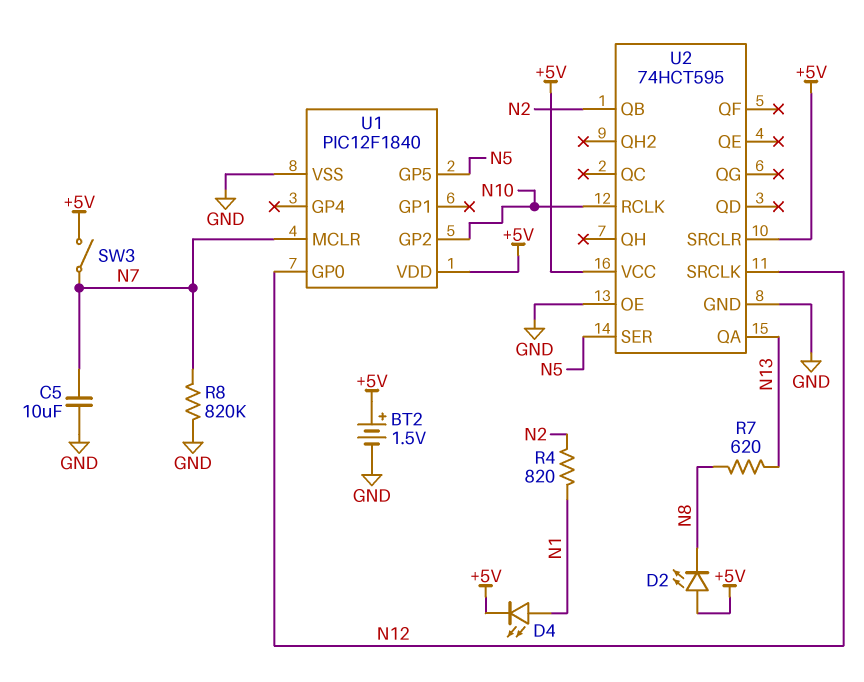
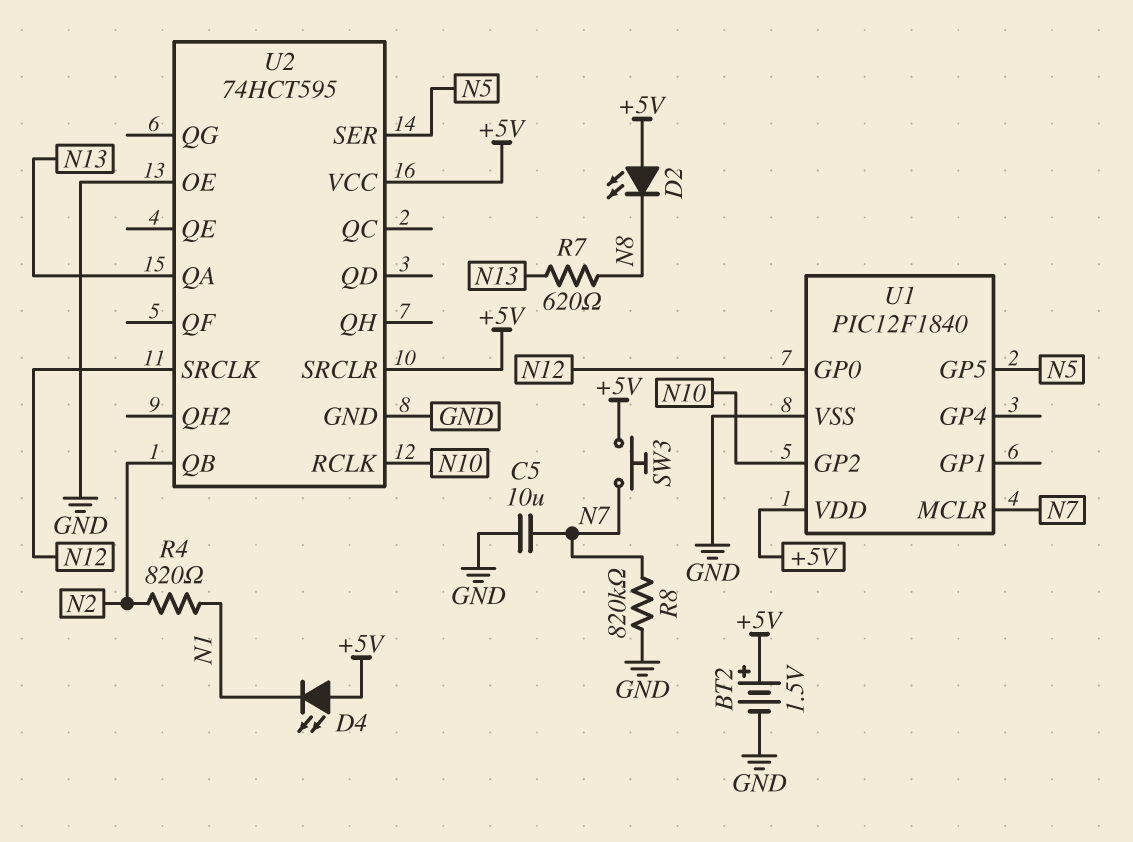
D4: LED (A N1, K +5V) -> LED (A +5V, K N1)
SW3: switch (+5V, N7) -> button (+5V, N7)

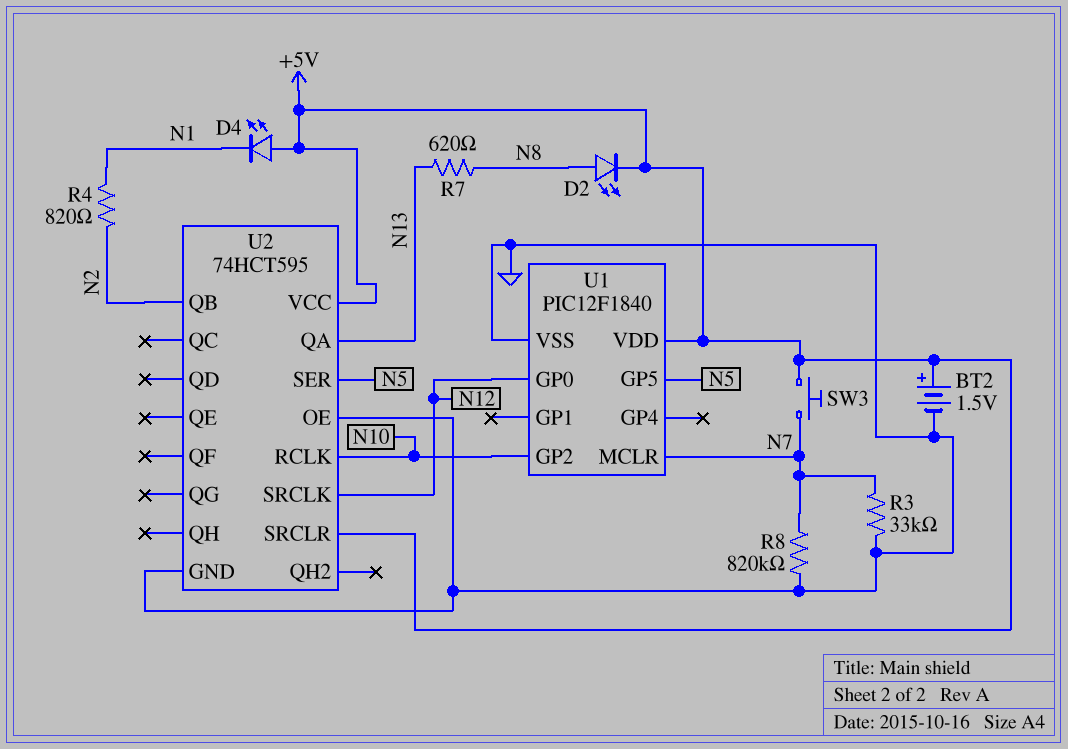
C5: 10uF (GND, N7) -> none
D2: LED (A +5V, K N8) -> LED (A N8, K +5V)
R3: none -> 33k (GND, N7)

